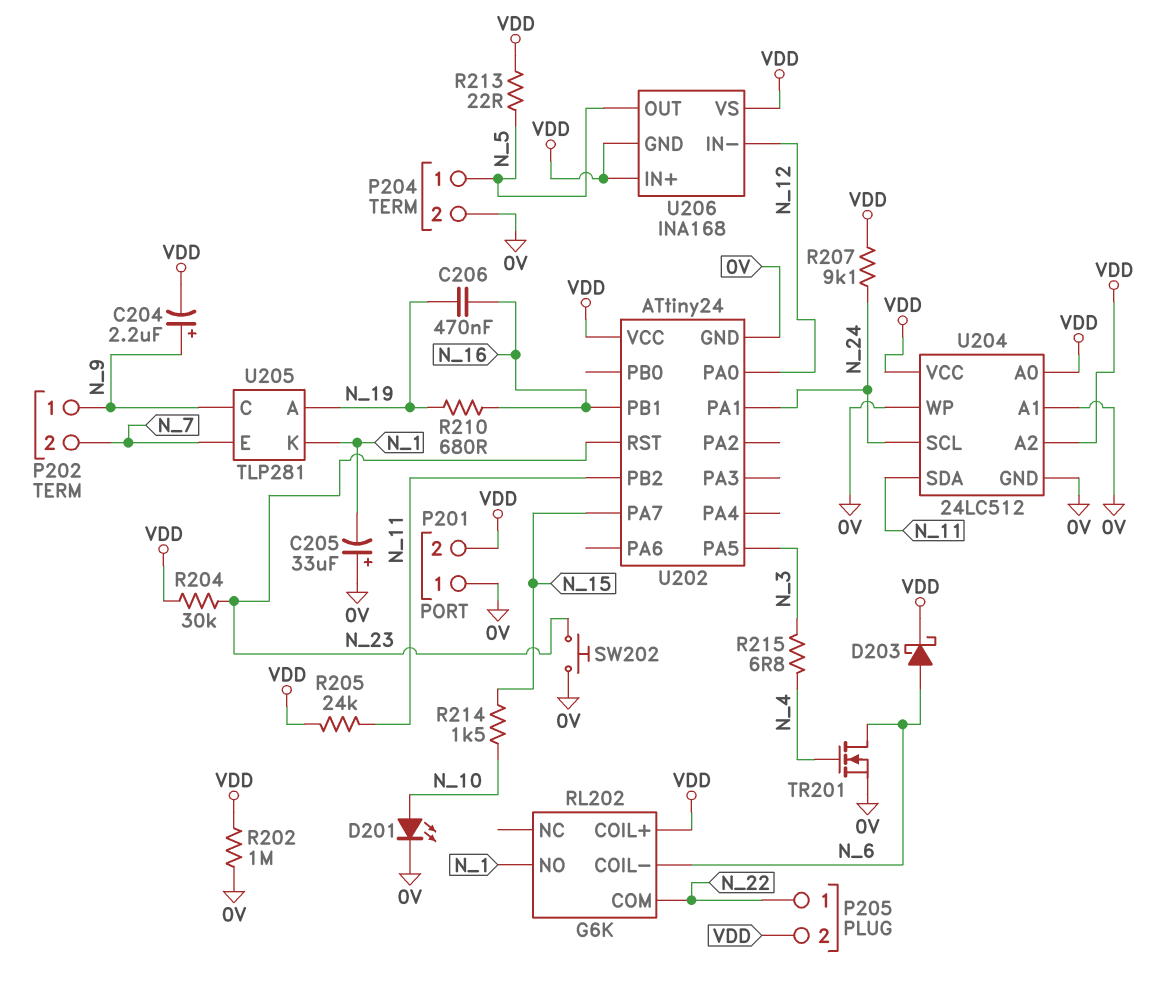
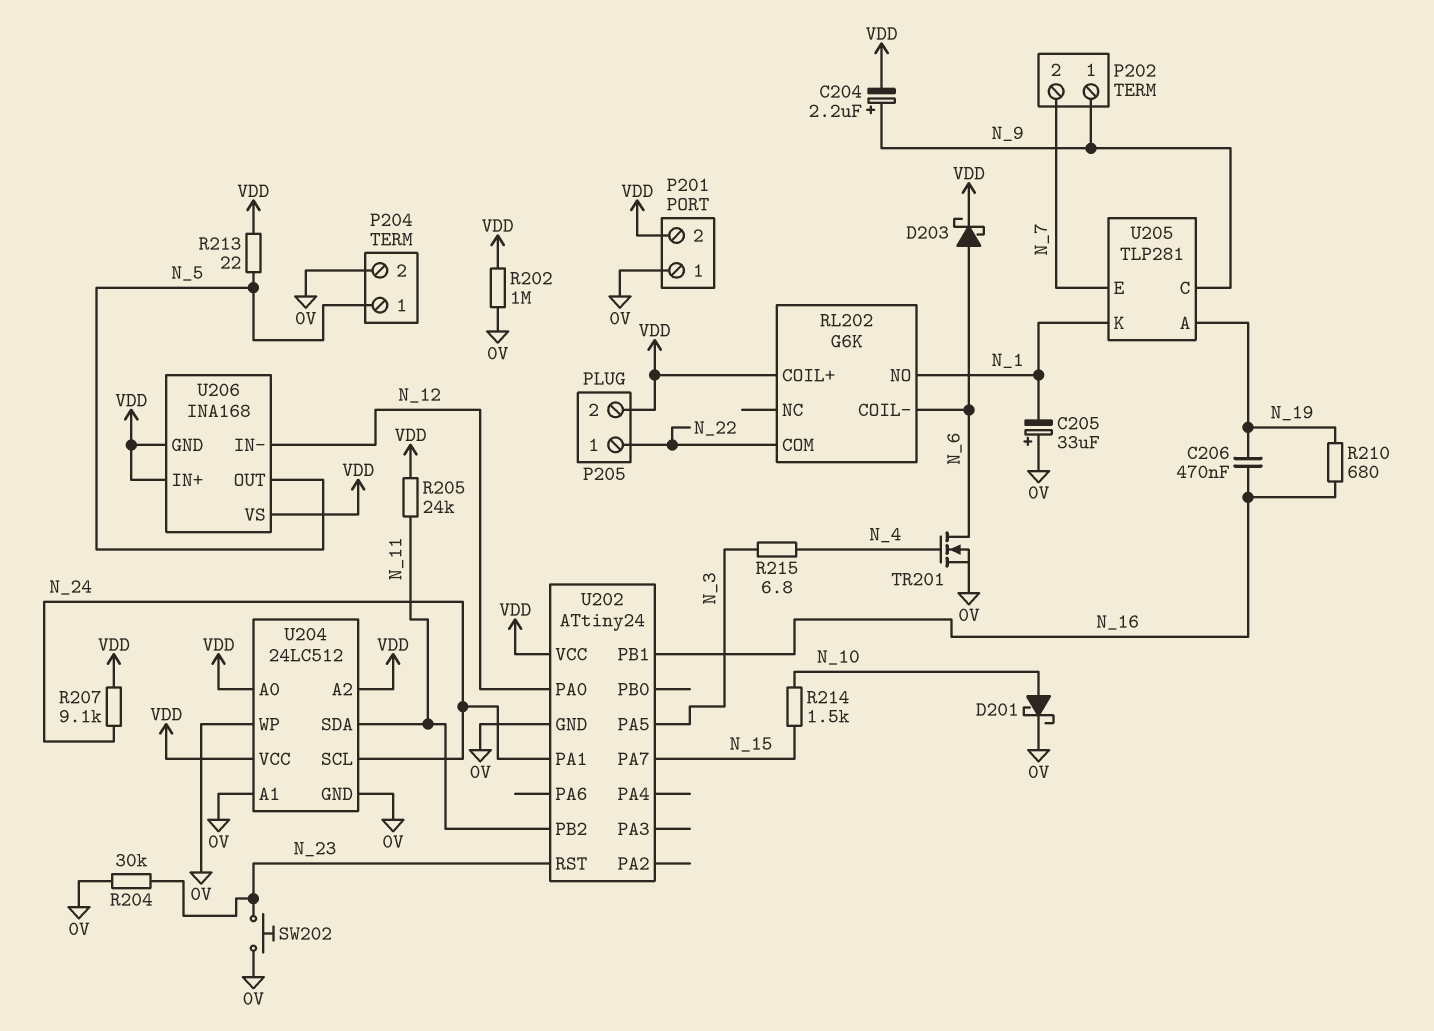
D201: LED (A N_10, K 0V) -> schottky (A N_10, K 0V)
R204: 30k (N_23, VDD) -> 30k (0V, N_23)

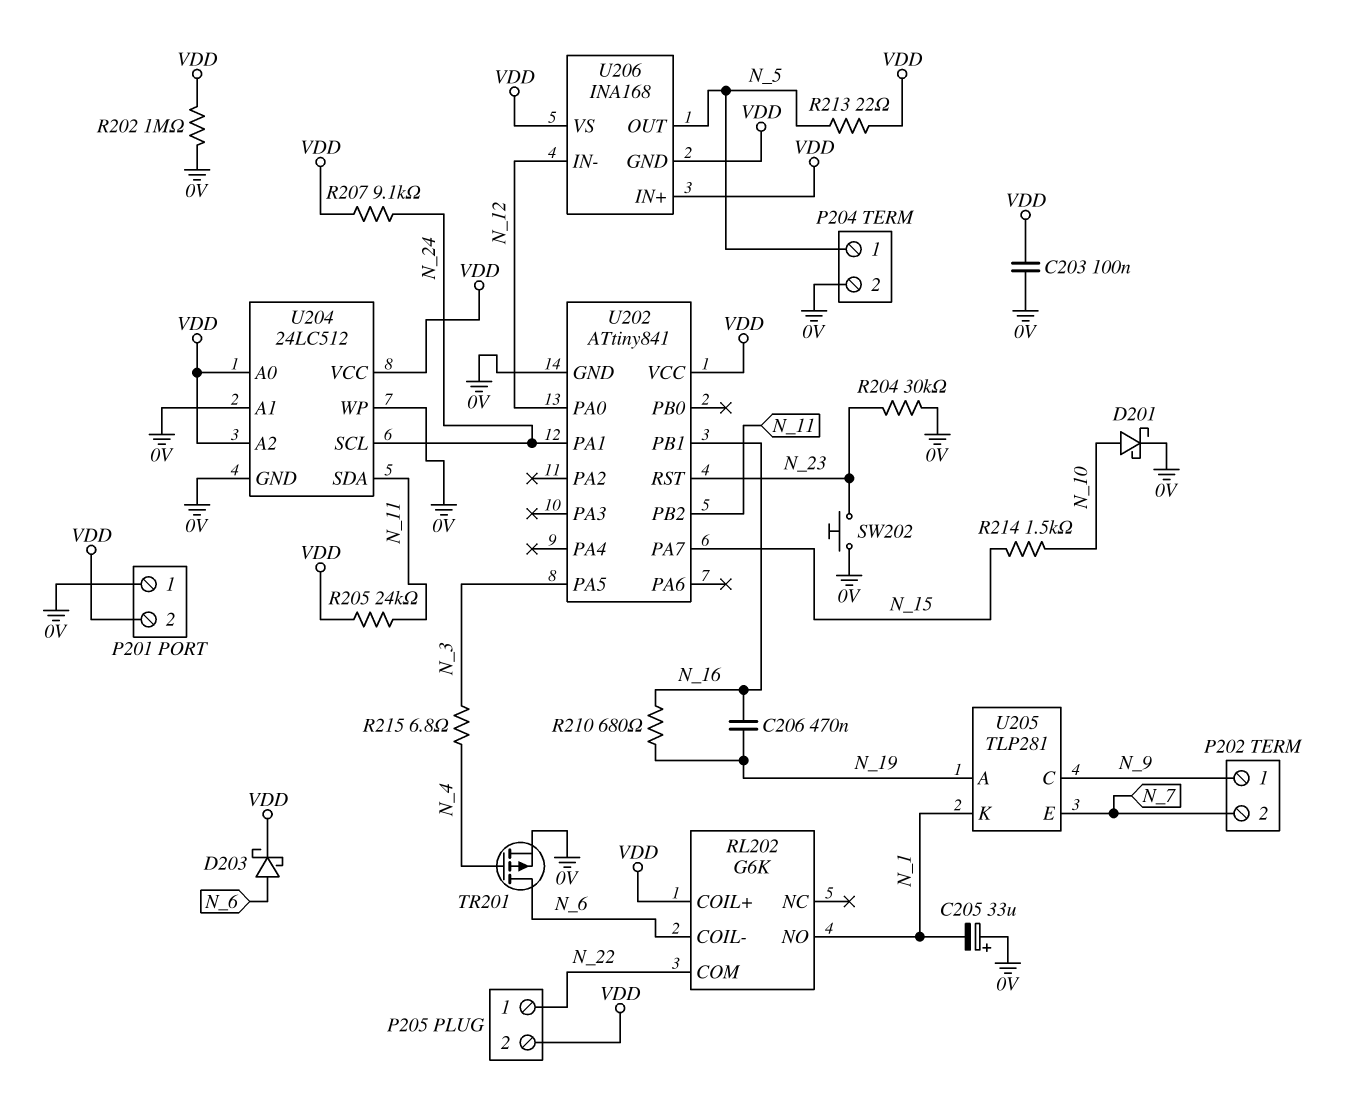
C203: none -> 100nF (0V, VDD)
C204: 2.2uF (plus N_9, minus VDD) -> none
TR201: NMOS (G N_4, D N_6, S 0V) -> PMOS (G N_4, D N_6, S 0V)
U202: ATtiny24 -> ATtiny841

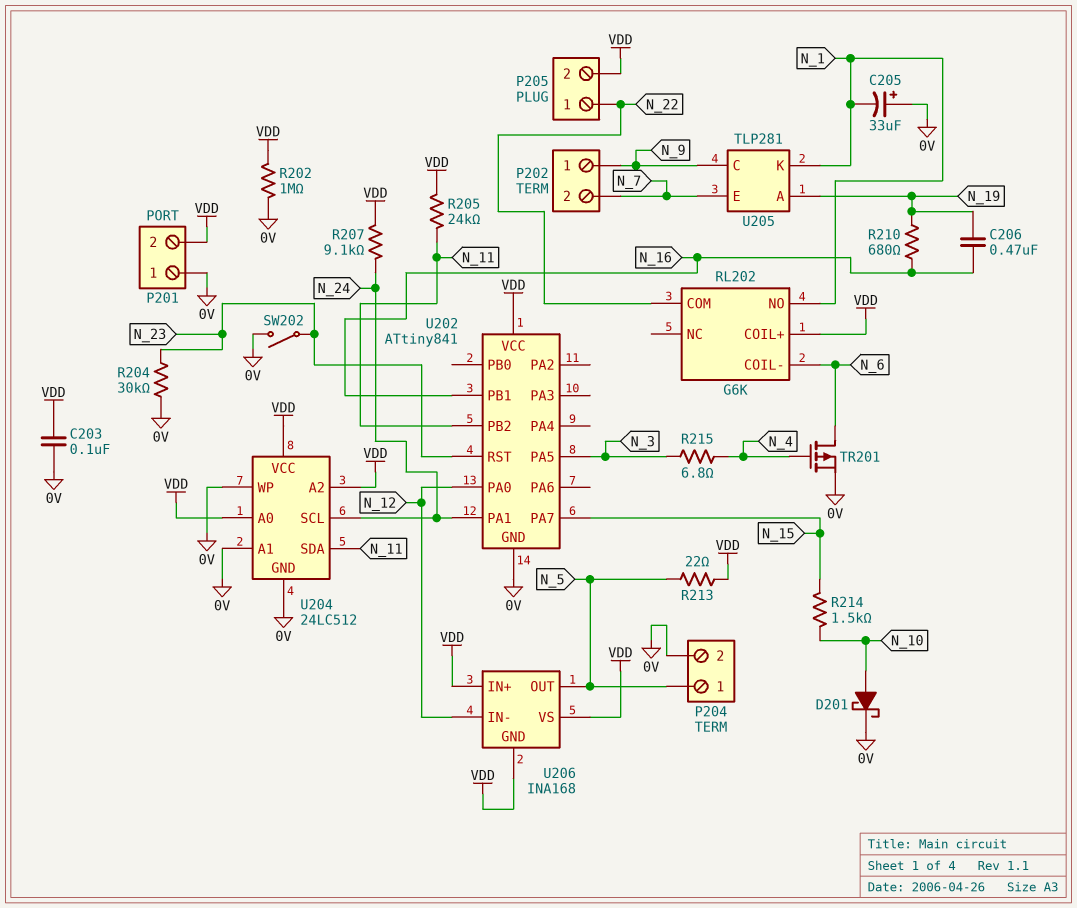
D203: schottky (A N_6, K VDD) -> none
SW202: button (0V, N_23) -> switch (0V, N_23)

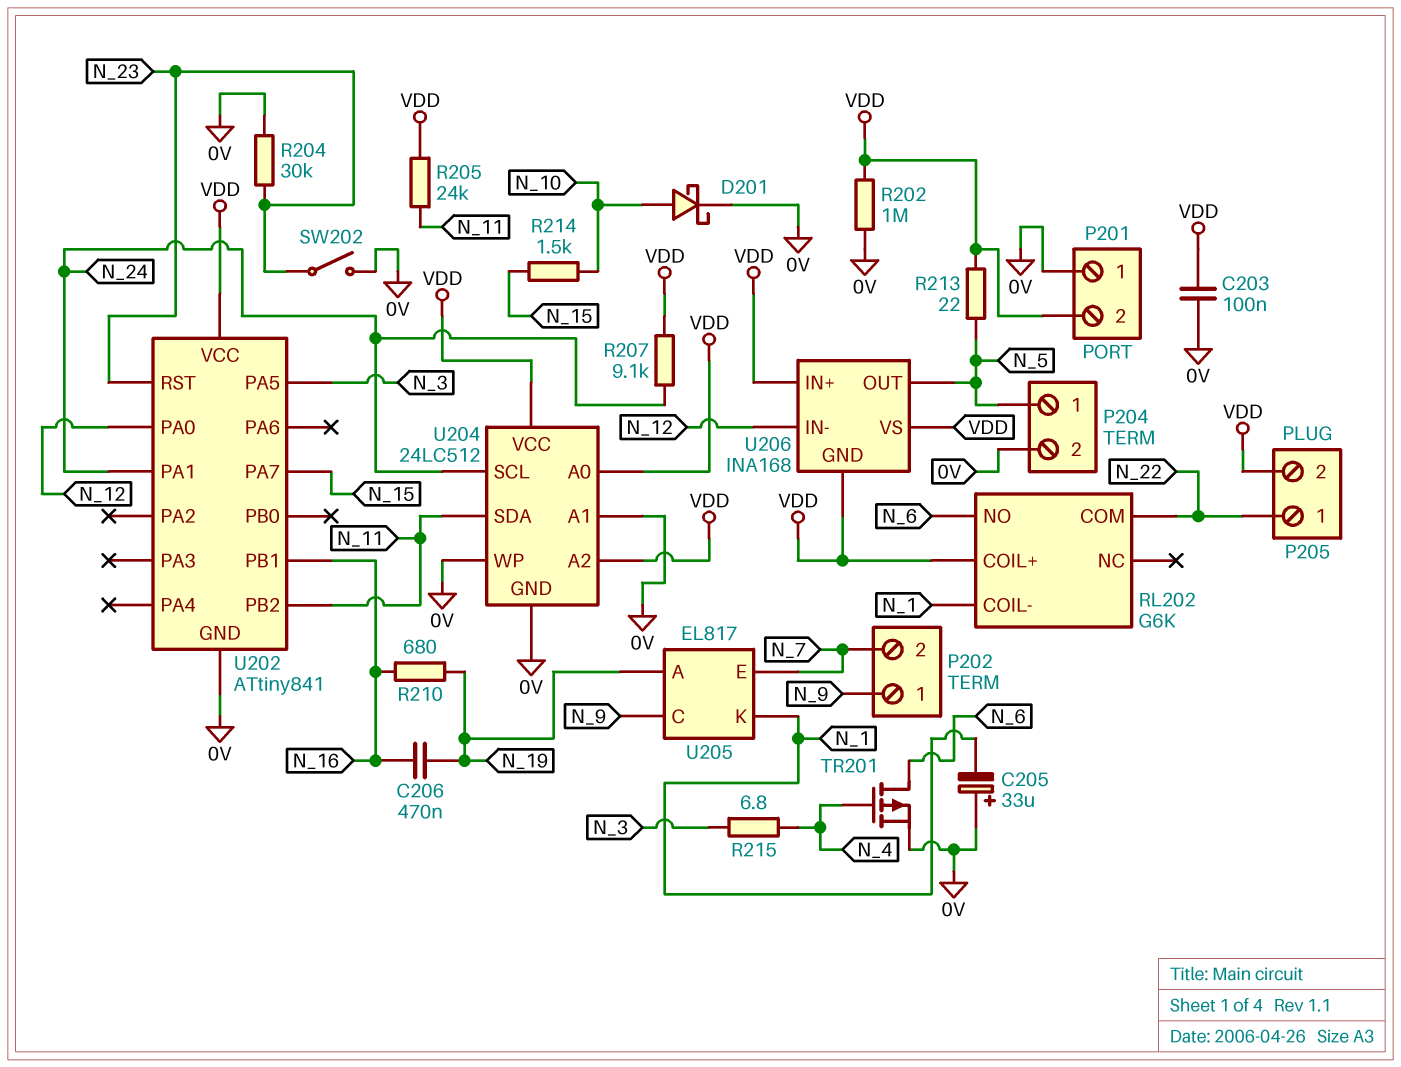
RL202 pin COIL-: N_6 -> N_1
RL202 pin NO: N_1 -> N_6
U205: TLP281 -> EL817

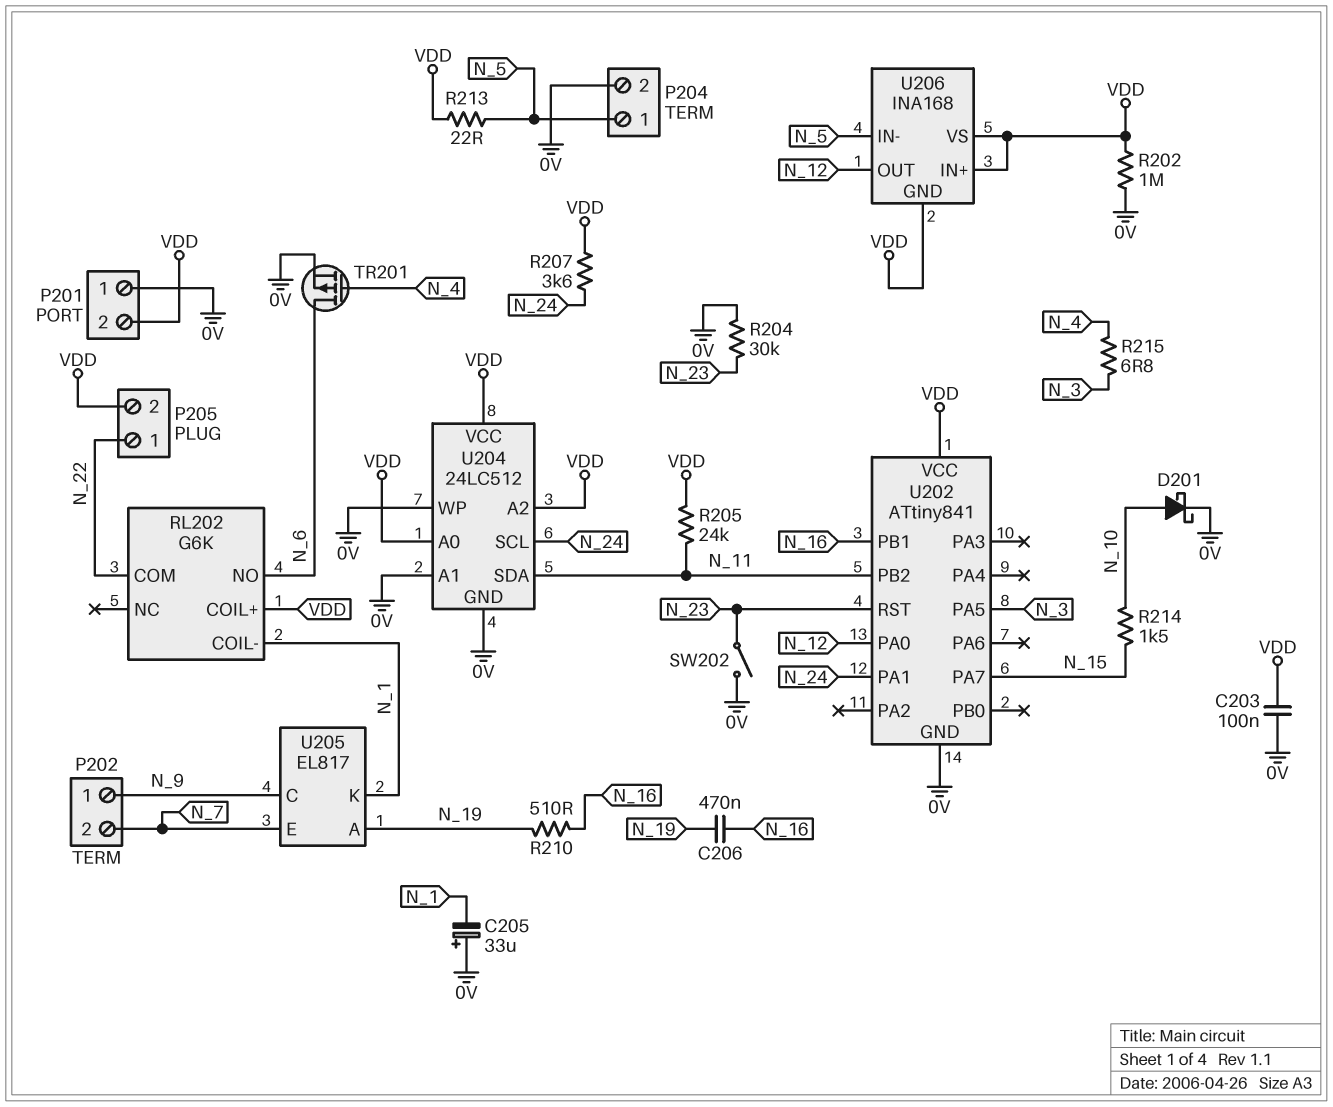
R207: 9.1k (N_24, VDD) -> 3.6k (N_24, VDD)
R210: 680 (N_16, N_19) -> 510 (N_16, N_19)
U206 pin IN-: N_12 -> N_5
U206 pin OUT: N_5 -> N_12

